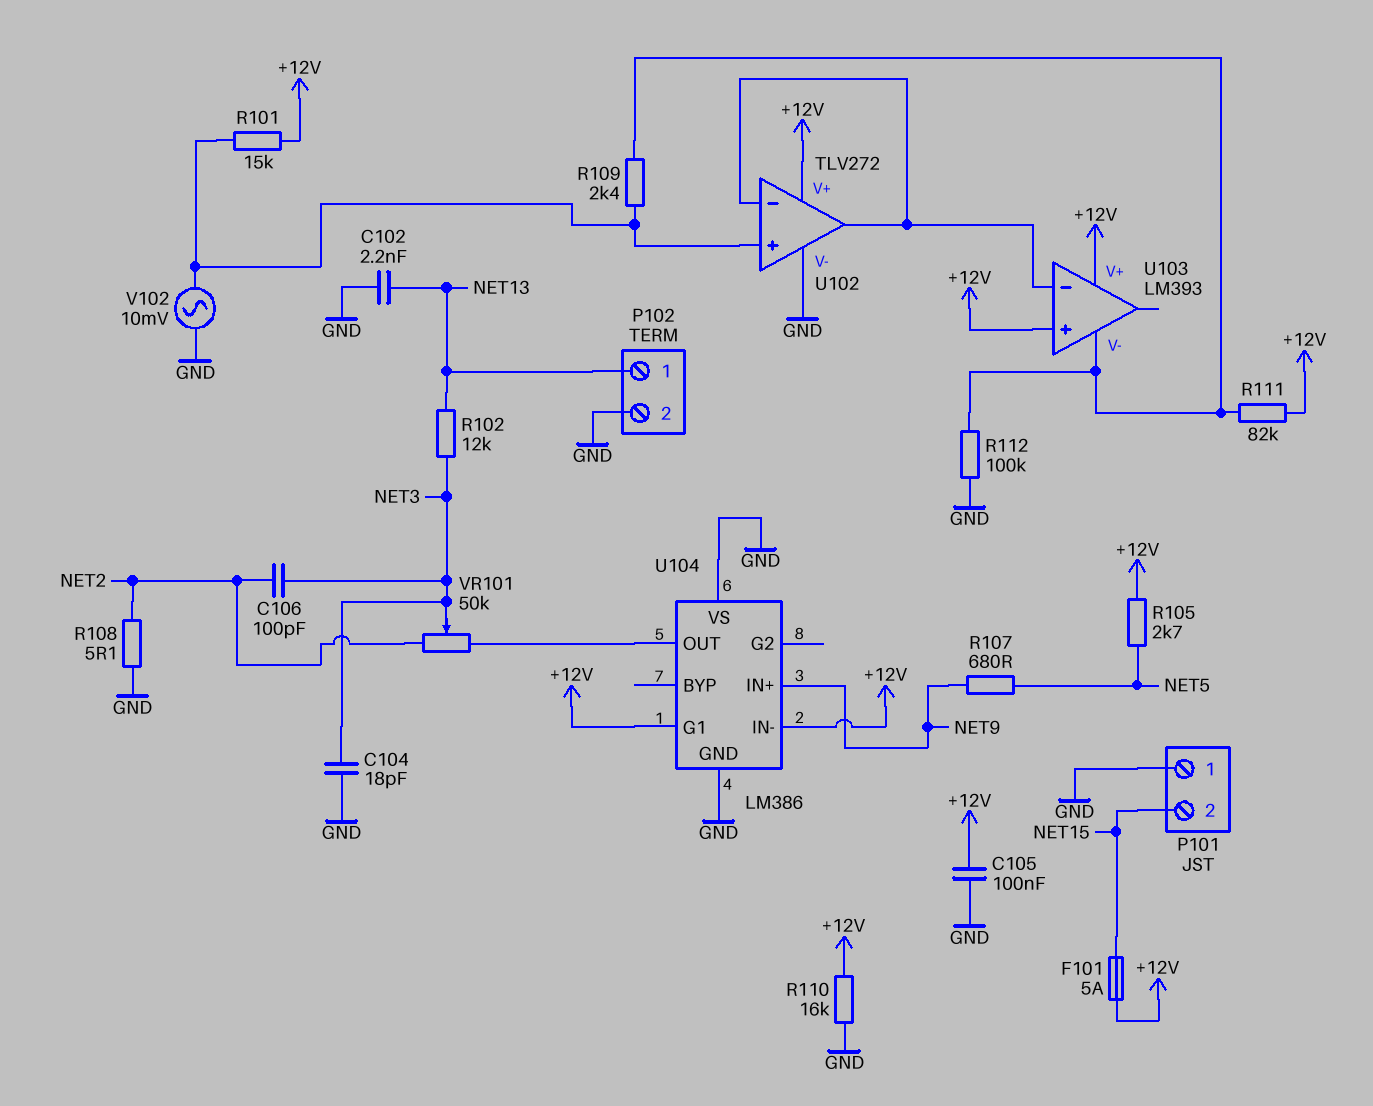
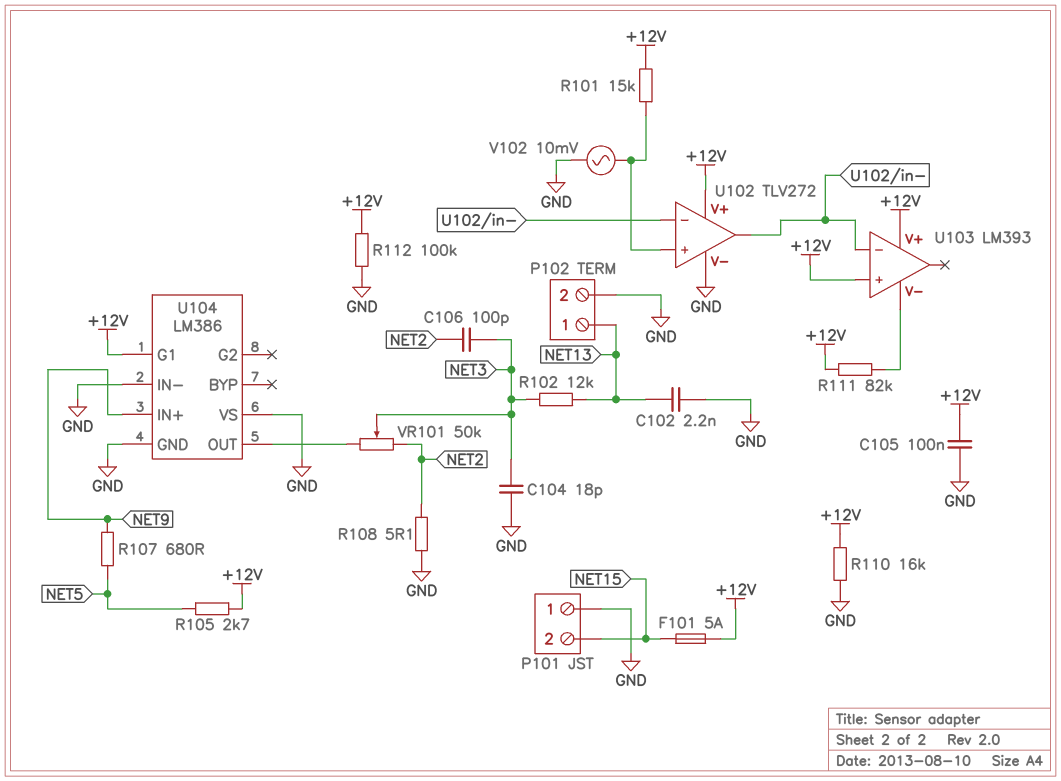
R109: 2.4k (U102/in+, U103/V-) -> none
R112: 100k (GND, U103/V-) -> 100k (+12V, GND)
U104 pin IN-: +12V -> GND

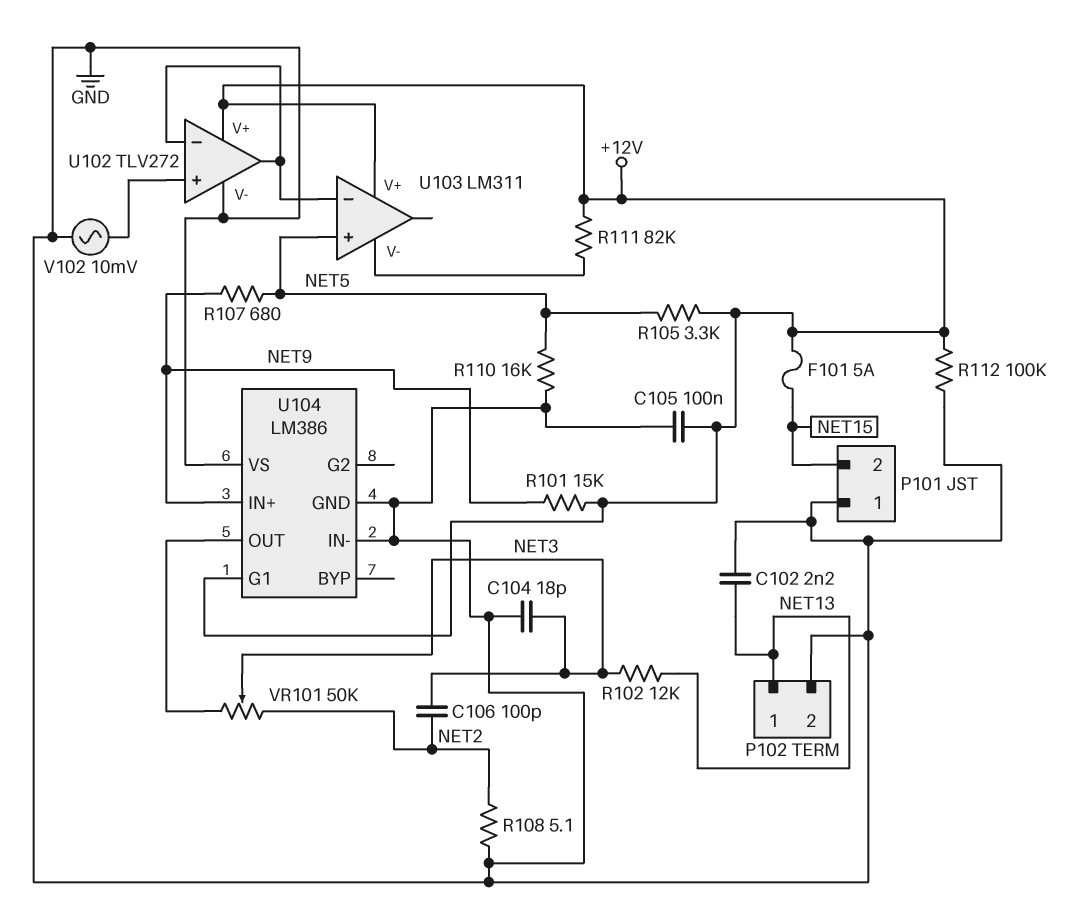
R101: 15k (+12V, U102/in+) -> 15k (+12V, NET9)
R105: 2.7k (+12V, NET5) -> 3.3k (+12V, NET5)
R110: 16k (+12V, GND) -> 16k (GND, NET5)
U103: LM393 -> LM311
U103 pin in+: +12V -> NET5

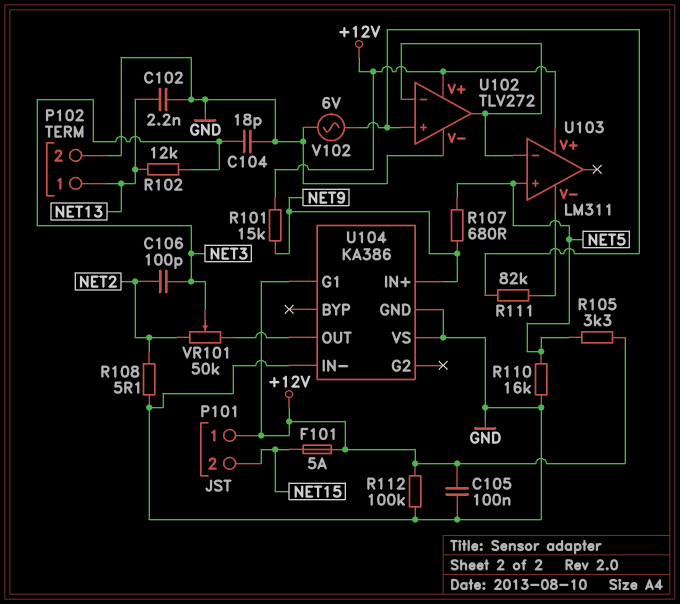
P101 pin 1: GND -> +12V
R111: 82k (+12V, U103/V-) -> 82k (U102/in+, U103/V-)
U104: LM386 -> KA386
V102: AC 10mV (GND, U102/in+) -> AC 6V (GND, U102/in+)

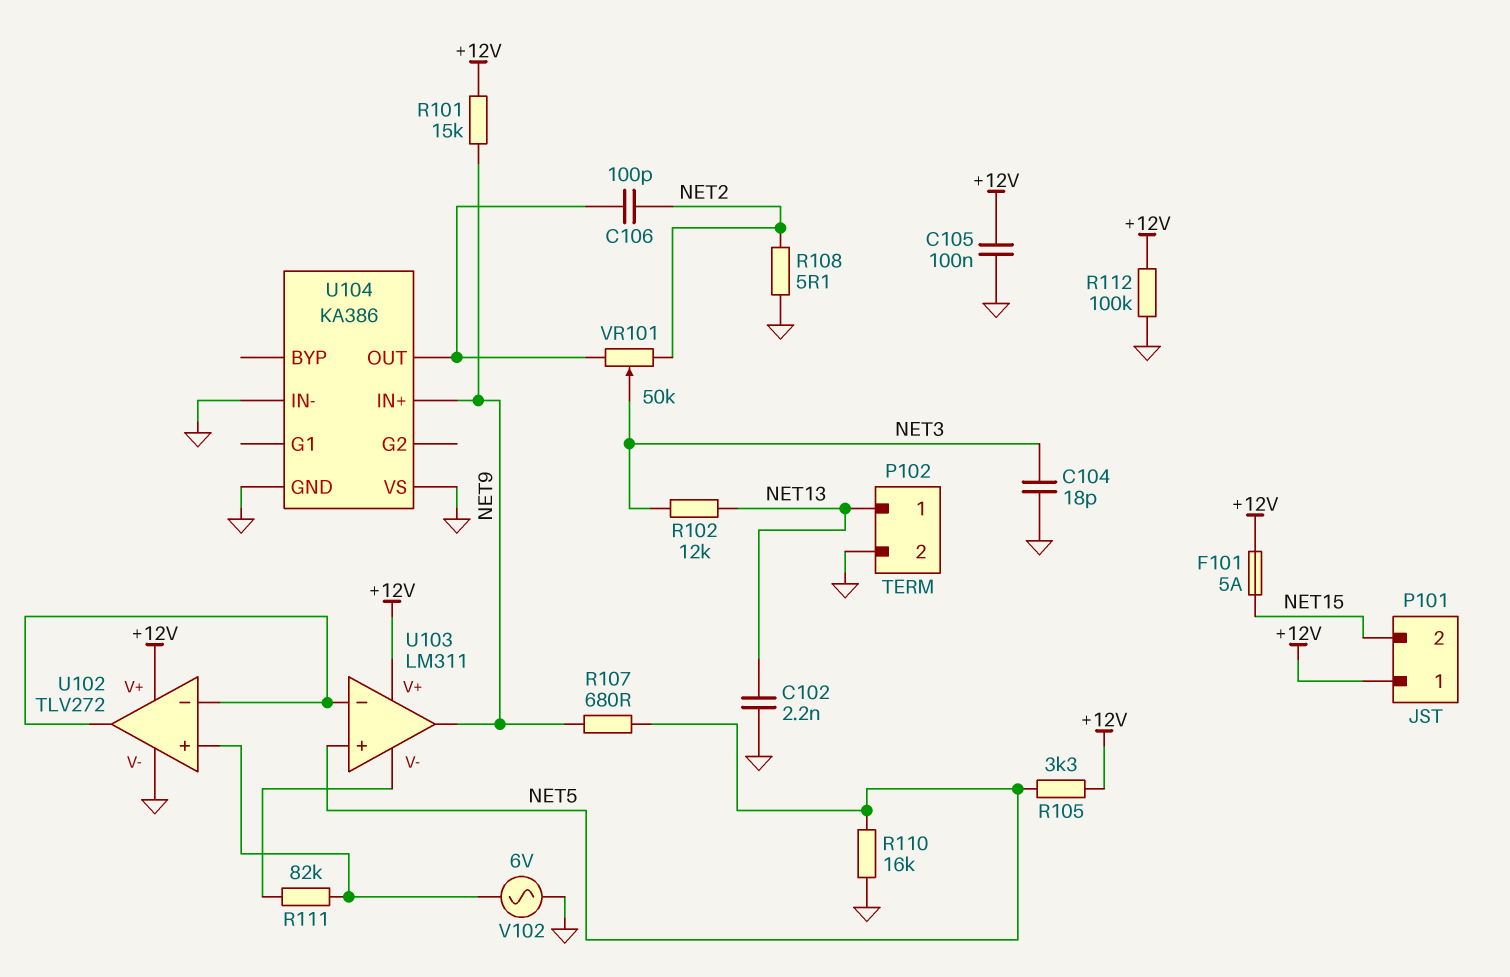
C106: 100pF (NET2, NET3) -> 100pF (NET2, U104/OUT)
U103 pin out: none -> NET9
U104 pin G1: +12V -> none

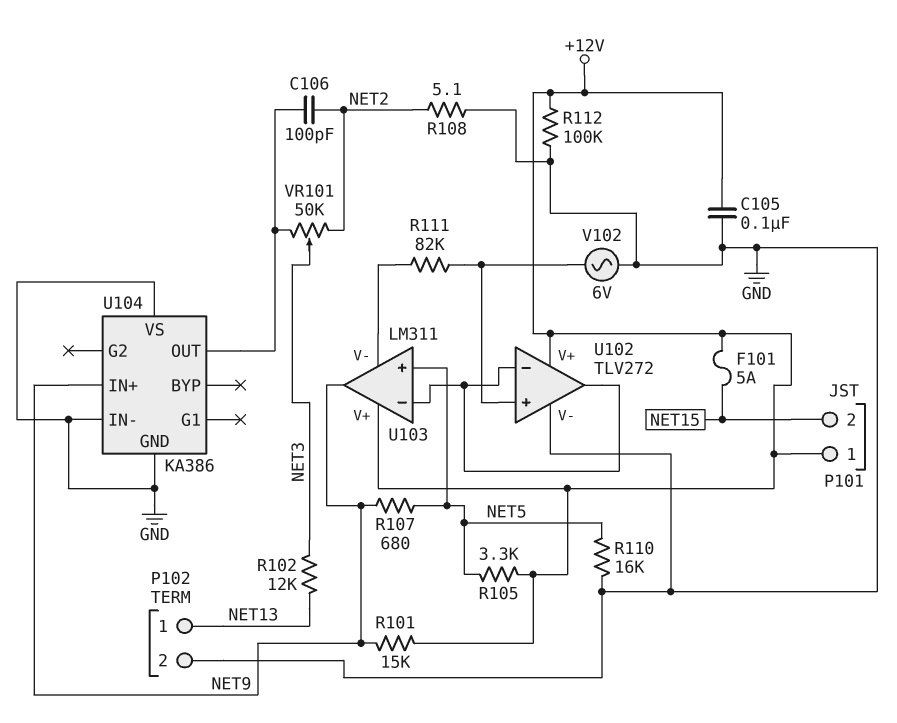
C102: 2.2nF (GND, NET13) -> none
C104: 18pF (GND, NET3) -> none

